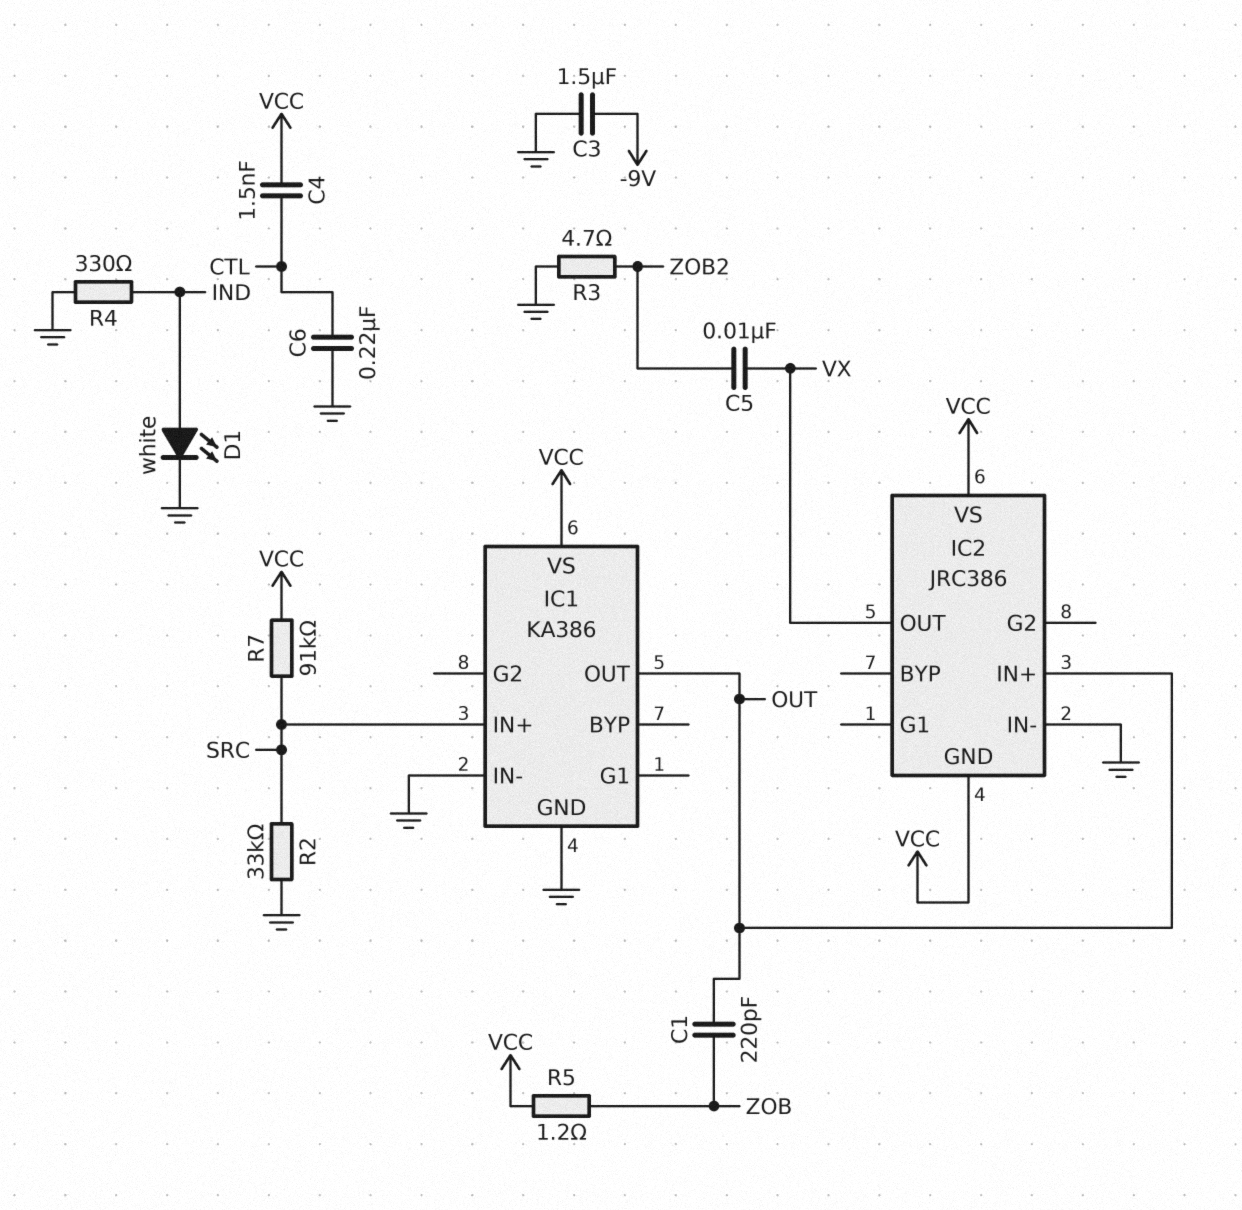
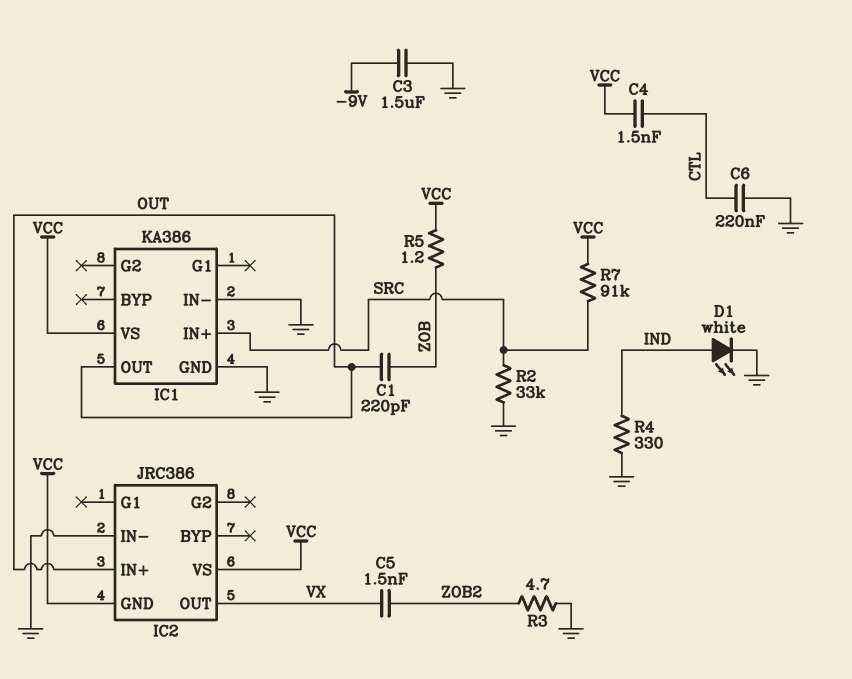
C5: 10nF (VX, ZOB2) -> 1.5nF (VX, ZOB2)

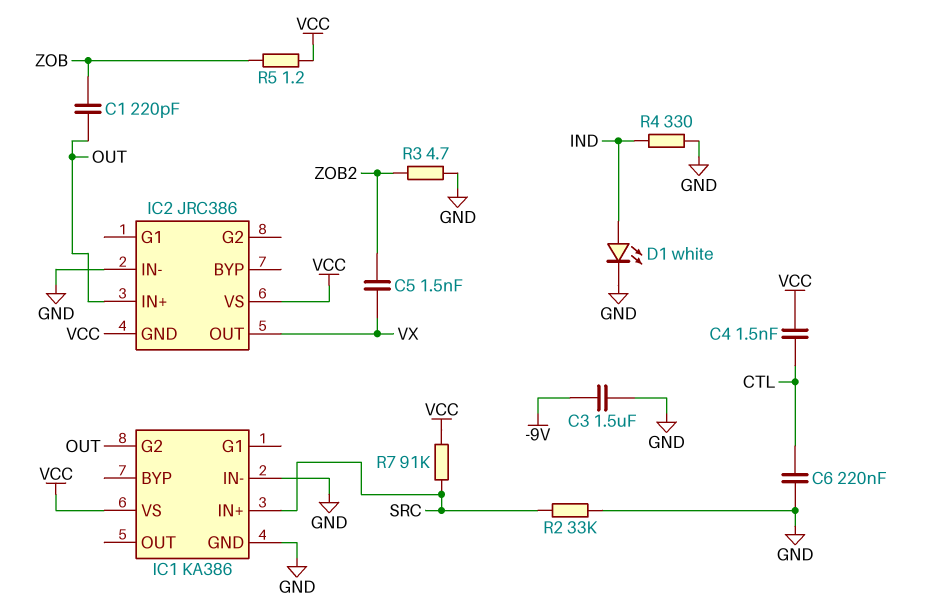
IC1 pin G2: none -> OUT
IC1 pin OUT: OUT -> none

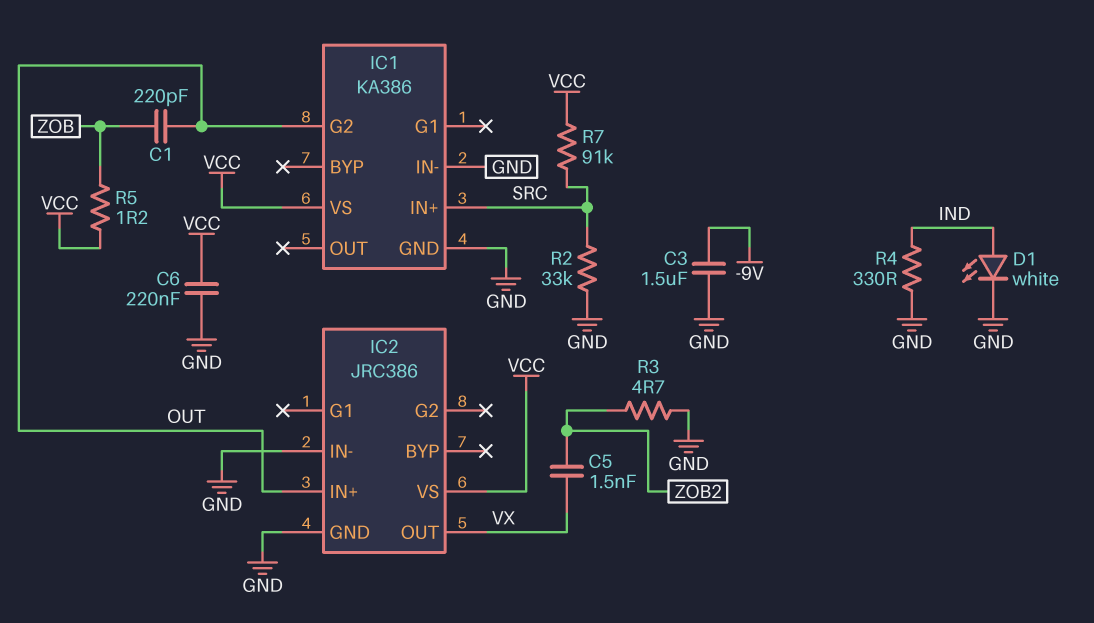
C4: 1.5nF (CTL, VCC) -> none
C6: 220nF (CTL, GND) -> 220nF (GND, VCC)
IC2 pin GND: VCC -> GND

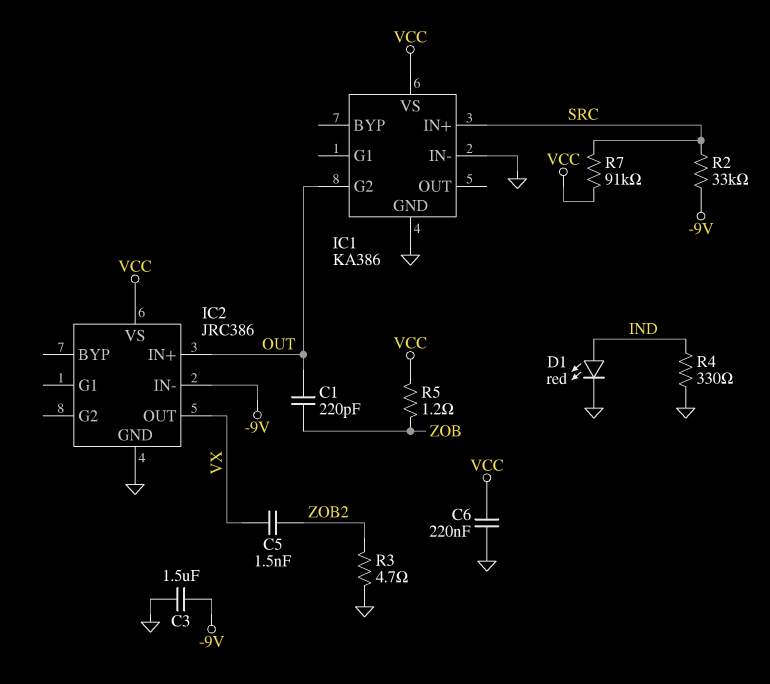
D1: LED white (A IND, K GND) -> LED red (A IND, K GND)
IC2 pin IN-: GND -> -9V
R2: 33k (GND, SRC) -> 33k (-9V, SRC)

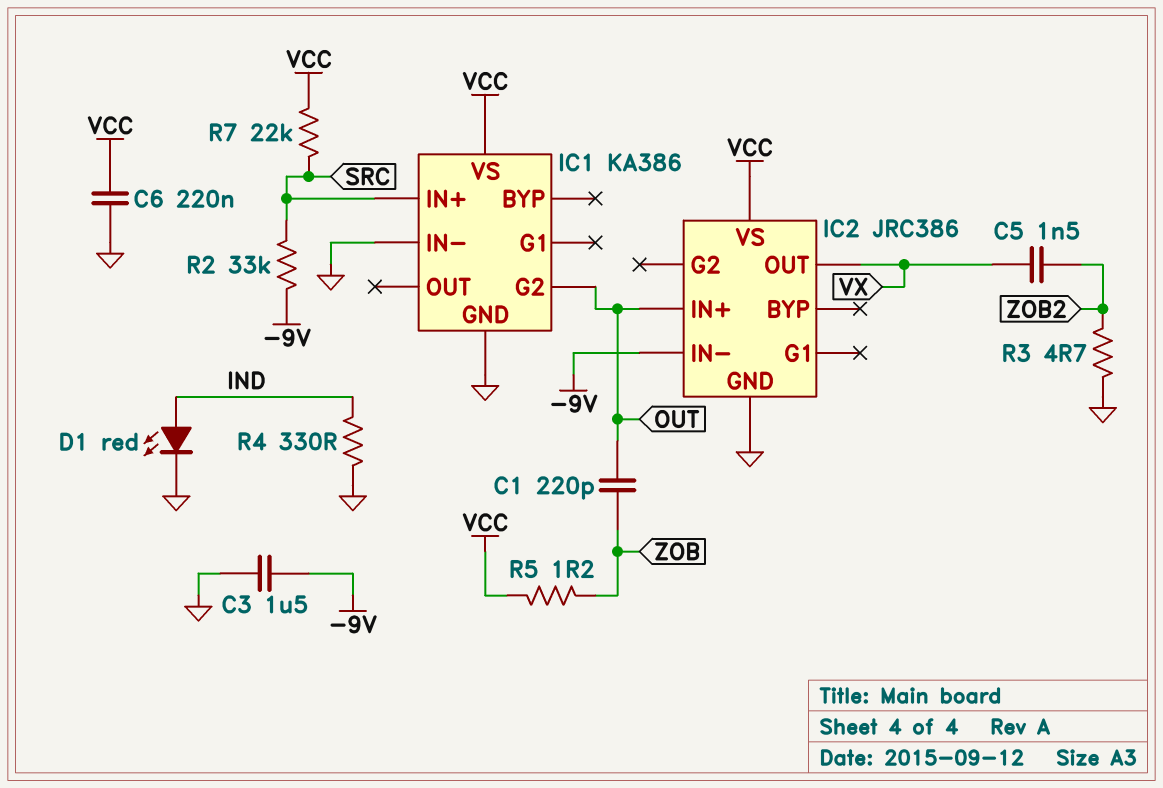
R7: 91k (SRC, VCC) -> 22k (SRC, VCC)

